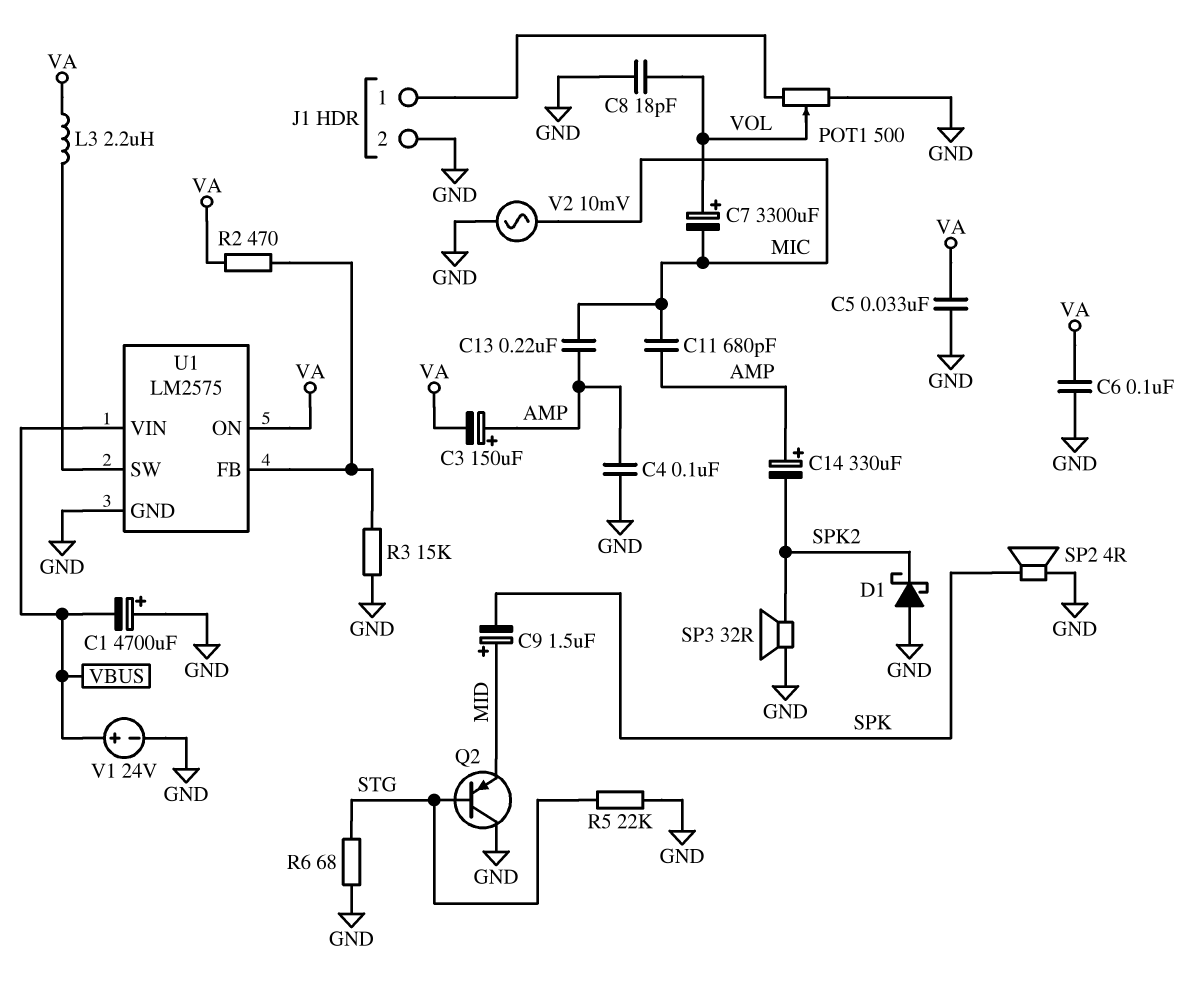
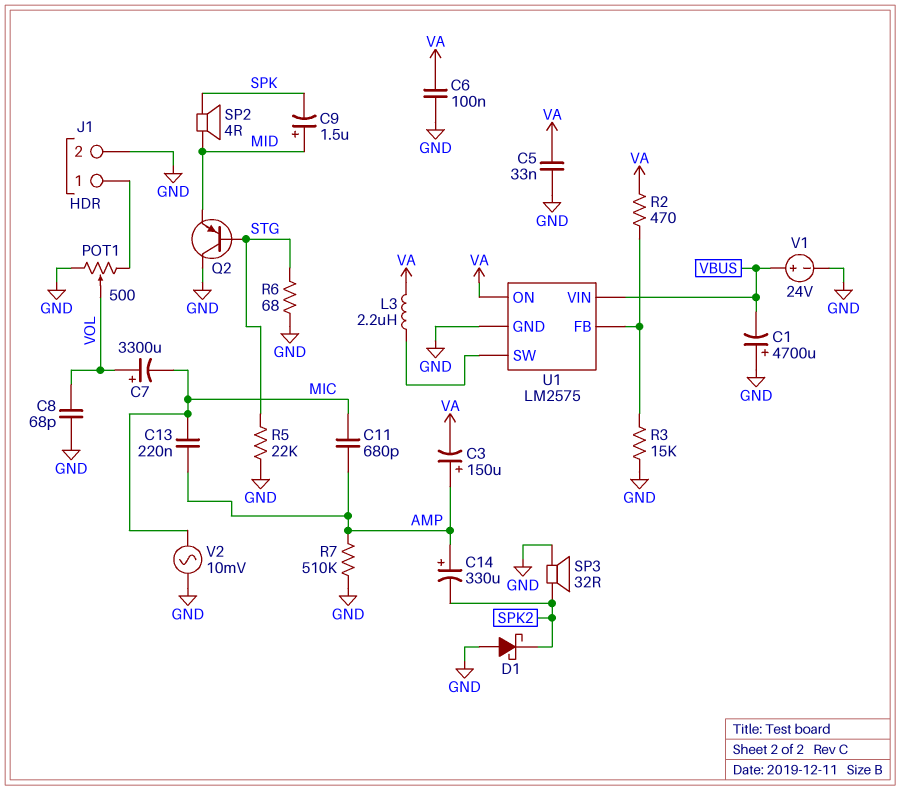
C4: 100nF (AMP, GND) -> none
C8: 18pF (GND, VOL) -> 68pF (GND, VOL)
R7: none -> 510k (AMP, GND)
SP2: speaker 4R (GND, SPK) -> speaker 4R (MID, SPK)

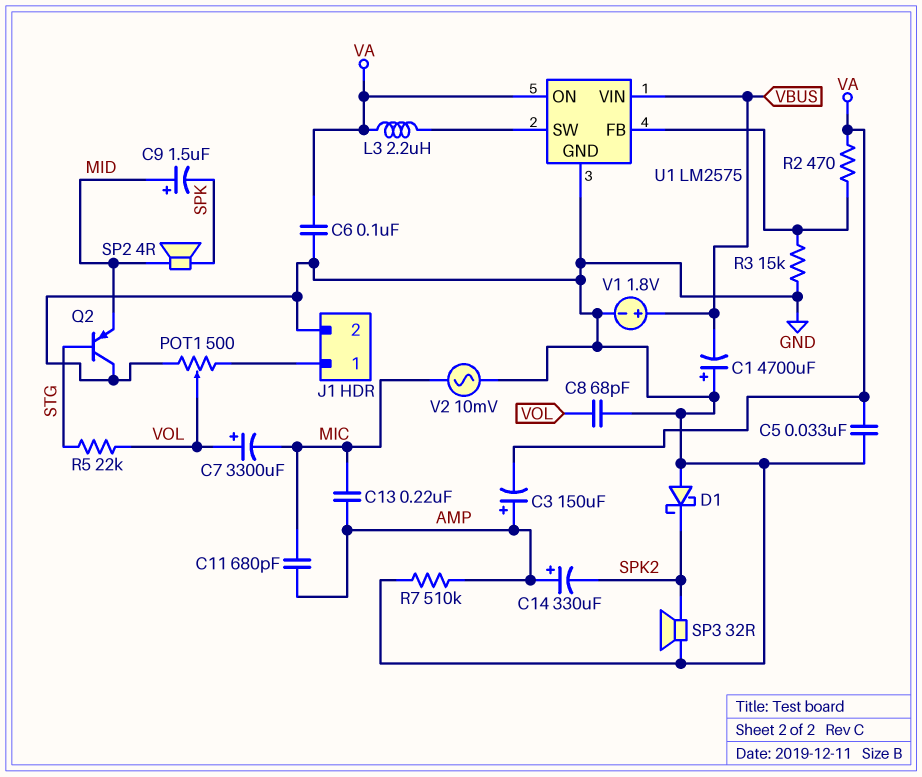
R5: 22k (GND, STG) -> 22k (STG, VOL)
R6: 68 (GND, STG) -> none
V1: 24V (plus VBUS, minus GND) -> 1.8V (plus VBUS, minus GND)

